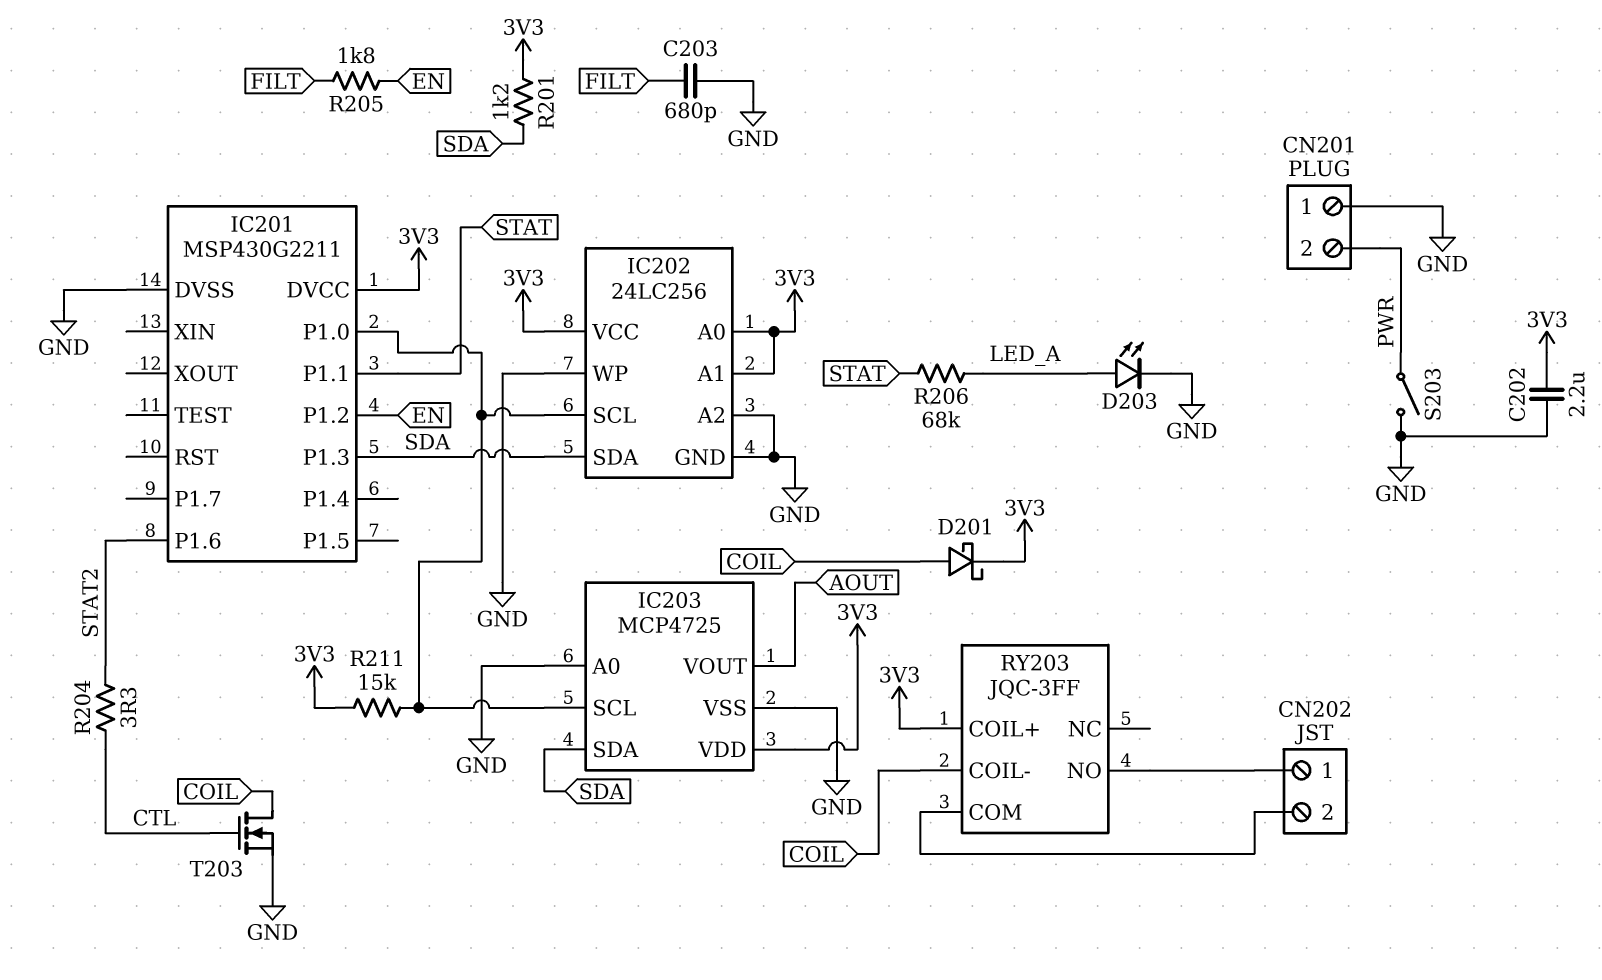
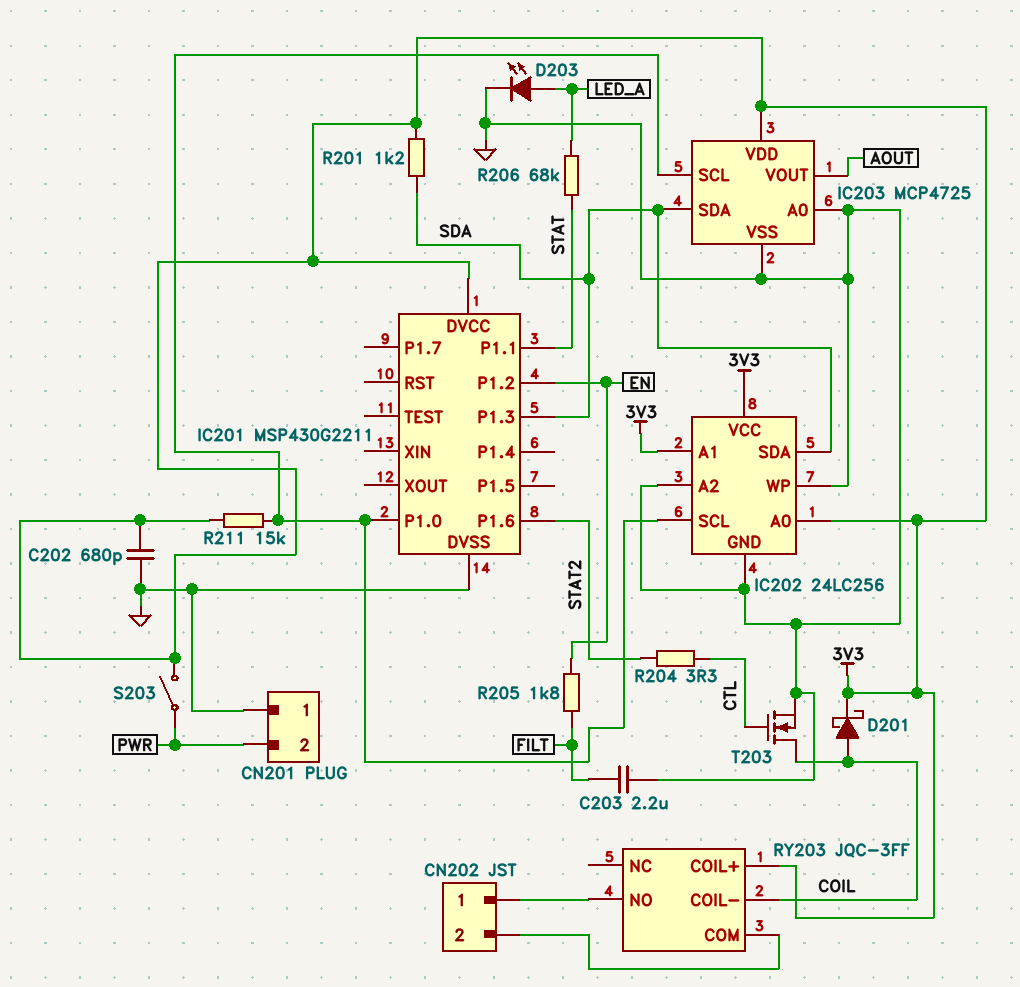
C202: 2.2uF (3V3, GND) -> 680pF (3V3, GND)
C203: 680pF (FILT, GND) -> 2.2uF (FILT, GND)
S203: switch (GND, PWR) -> switch (3V3, PWR)

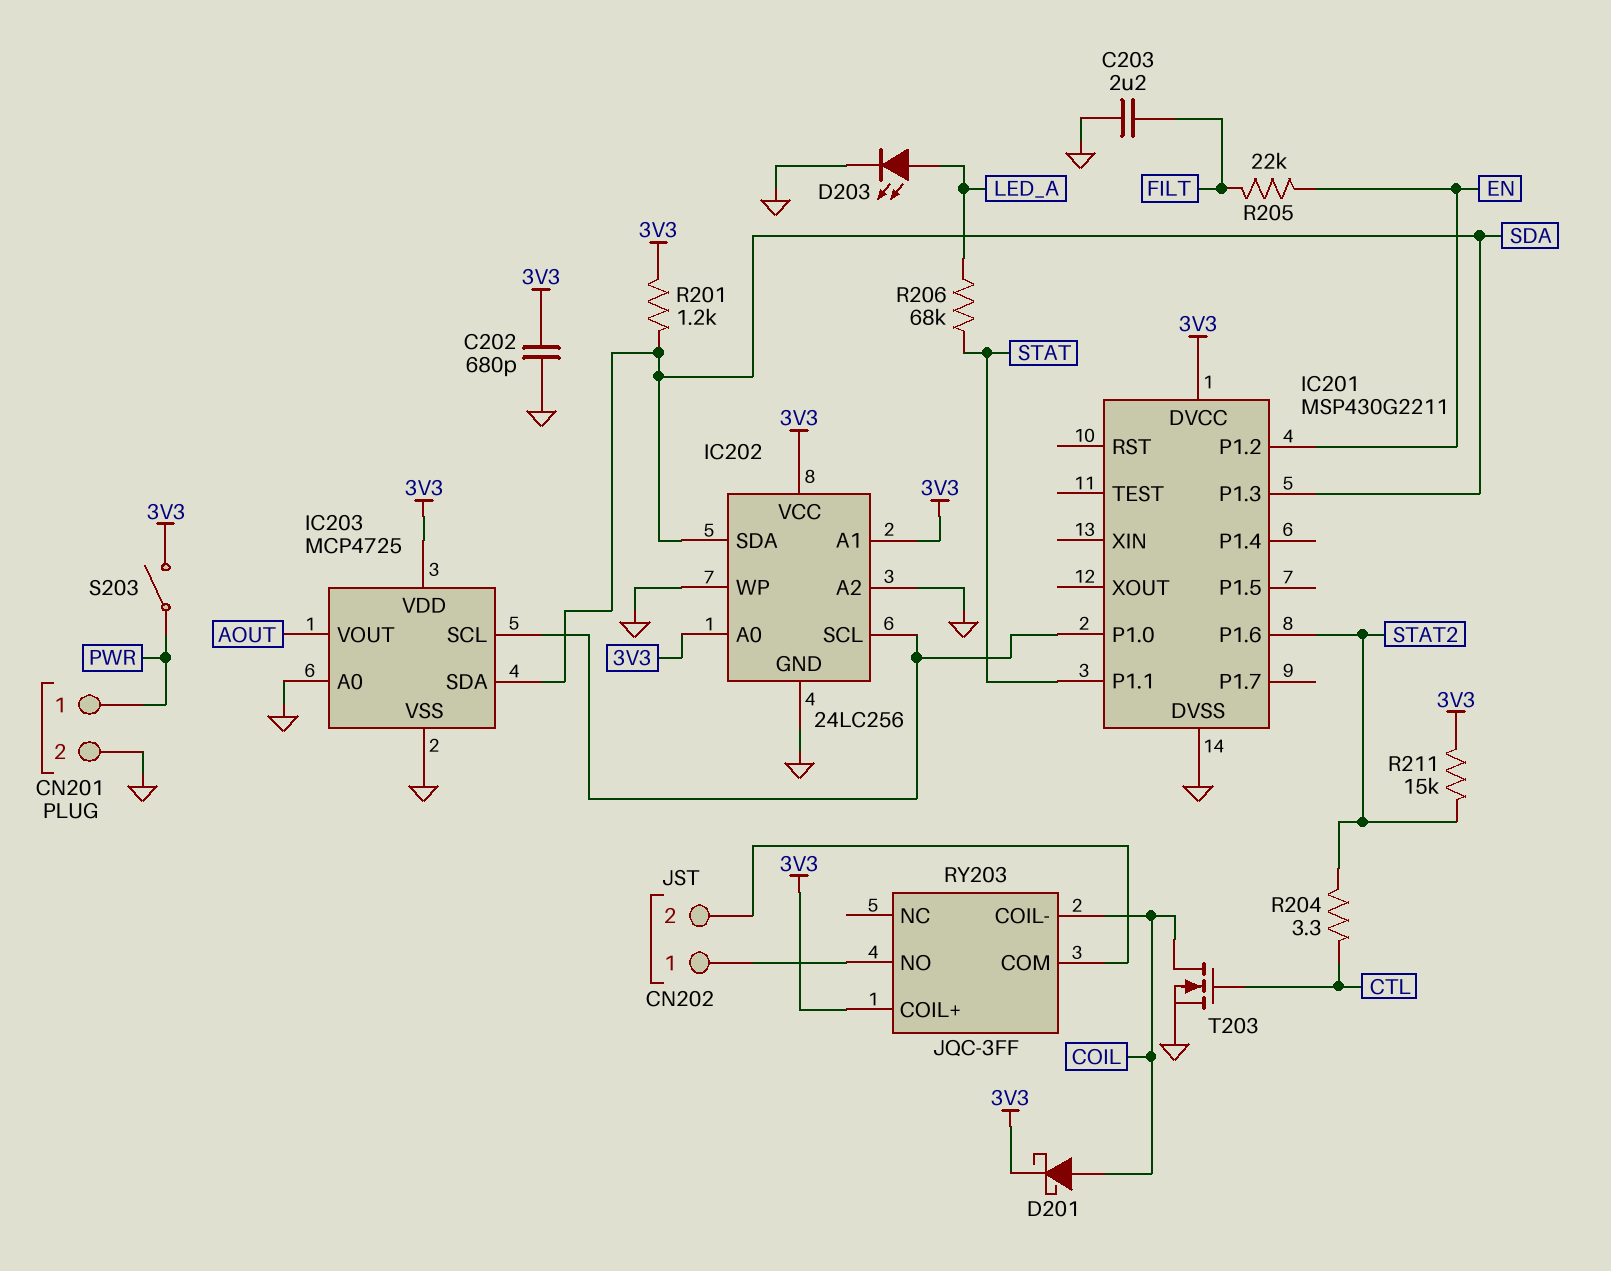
CN201 pin 1: GND -> PWR
CN201 pin 2: PWR -> GND
R205: 1.8k (EN, FILT) -> 22k (EN, FILT)
R211: 15k (3V3, IC201/P1.0) -> 15k (3V3, STAT2)

